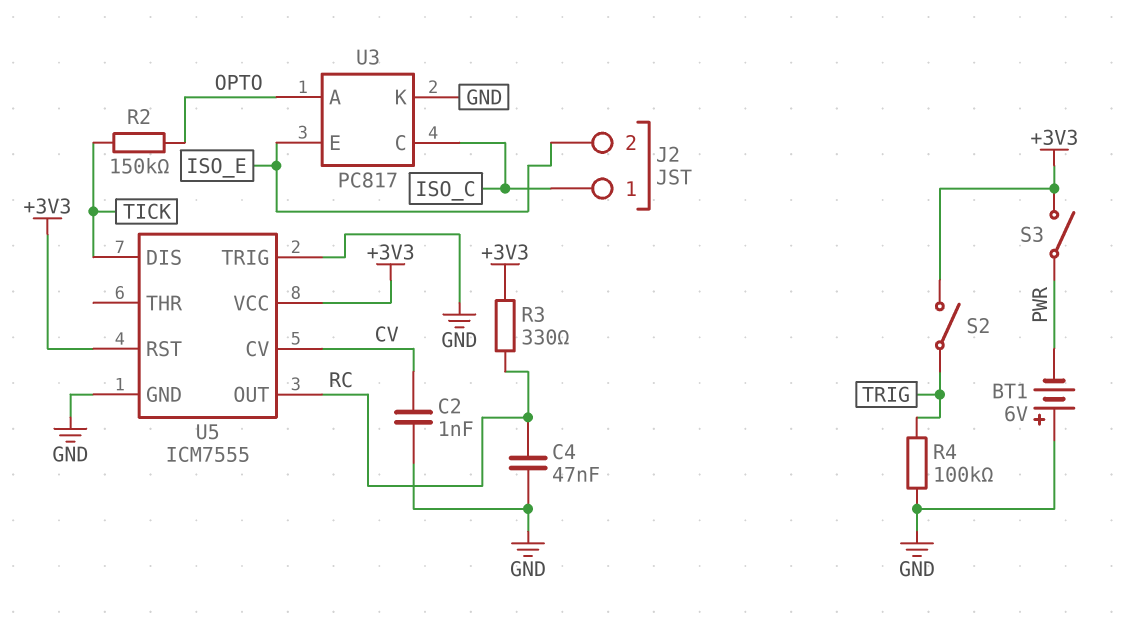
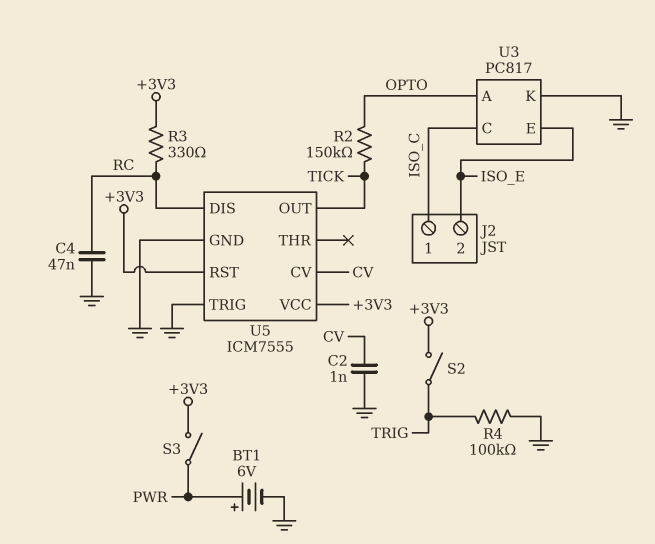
BT1: 6V (plus GND, minus PWR) -> 6V (plus PWR, minus GND)
U5 pin DIS: TICK -> RC
U5 pin OUT: RC -> TICK

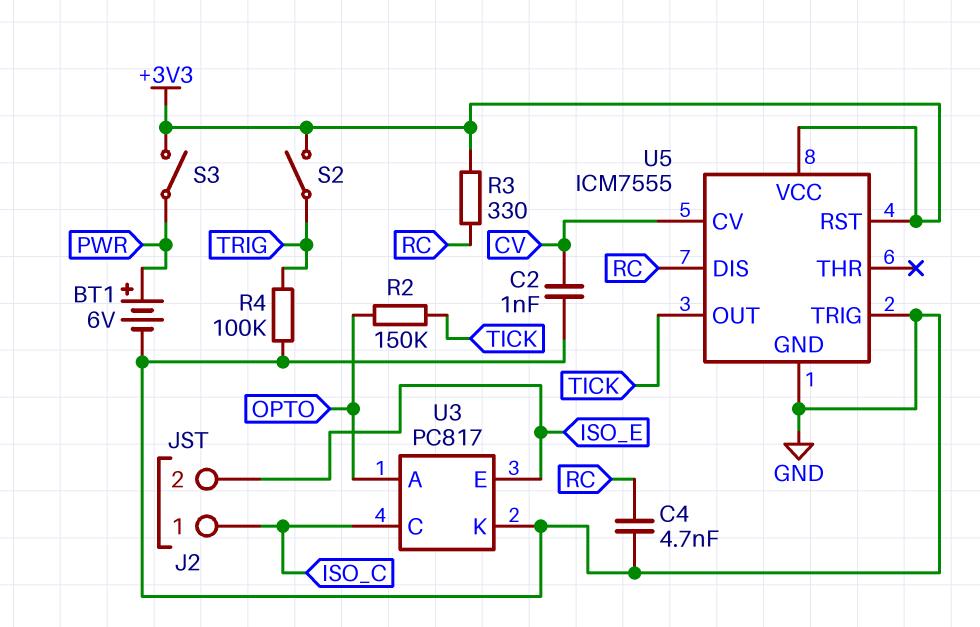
C4: 47nF (GND, RC) -> 4.7nF (GND, RC)

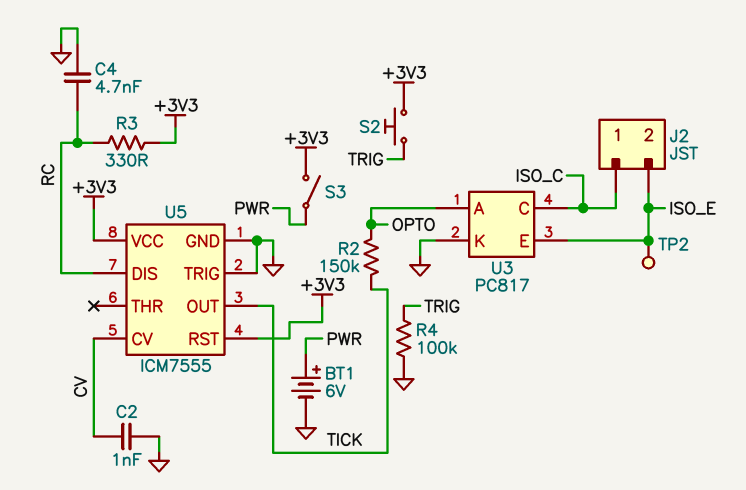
S2: switch (+3V3, TRIG) -> button (+3V3, TRIG)
TP2: none -> test point (ISO_E)

